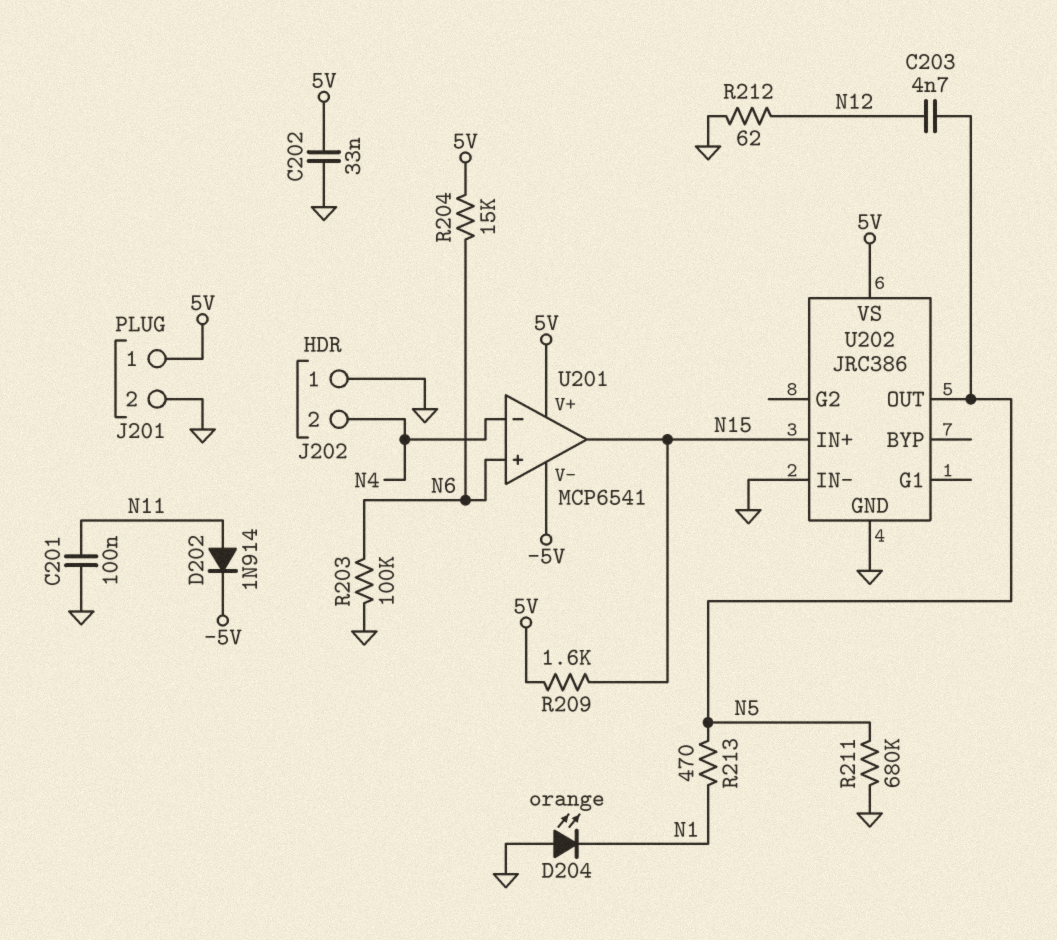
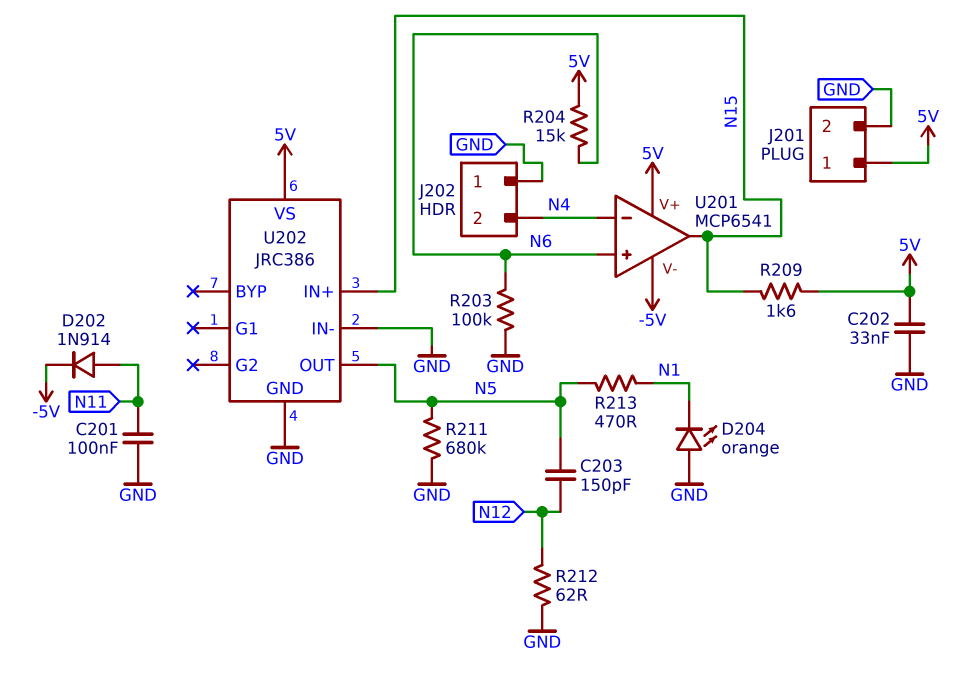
C203: 4.7nF (N5, N12) -> 150pF (N5, N12)

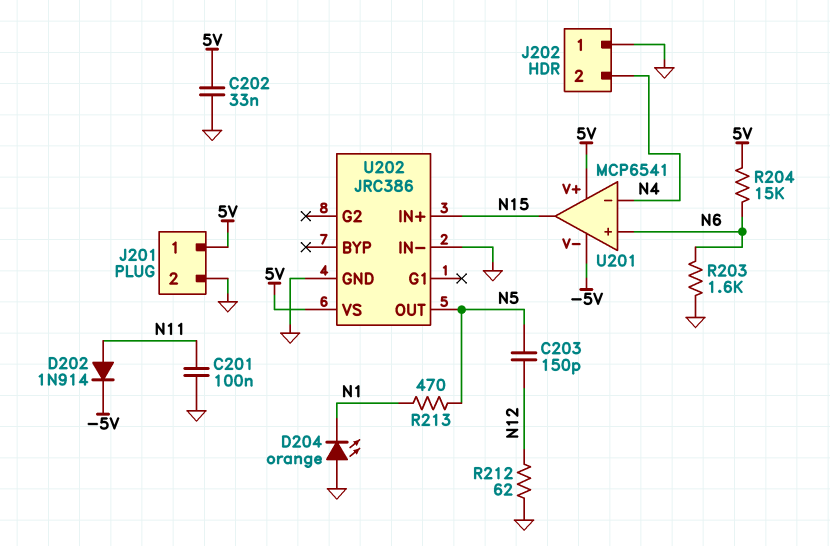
R203: 100k (GND, N6) -> 1.6k (GND, N6)
R209: 1.6k (5V, N15) -> none
R211: 680k (GND, N5) -> none

